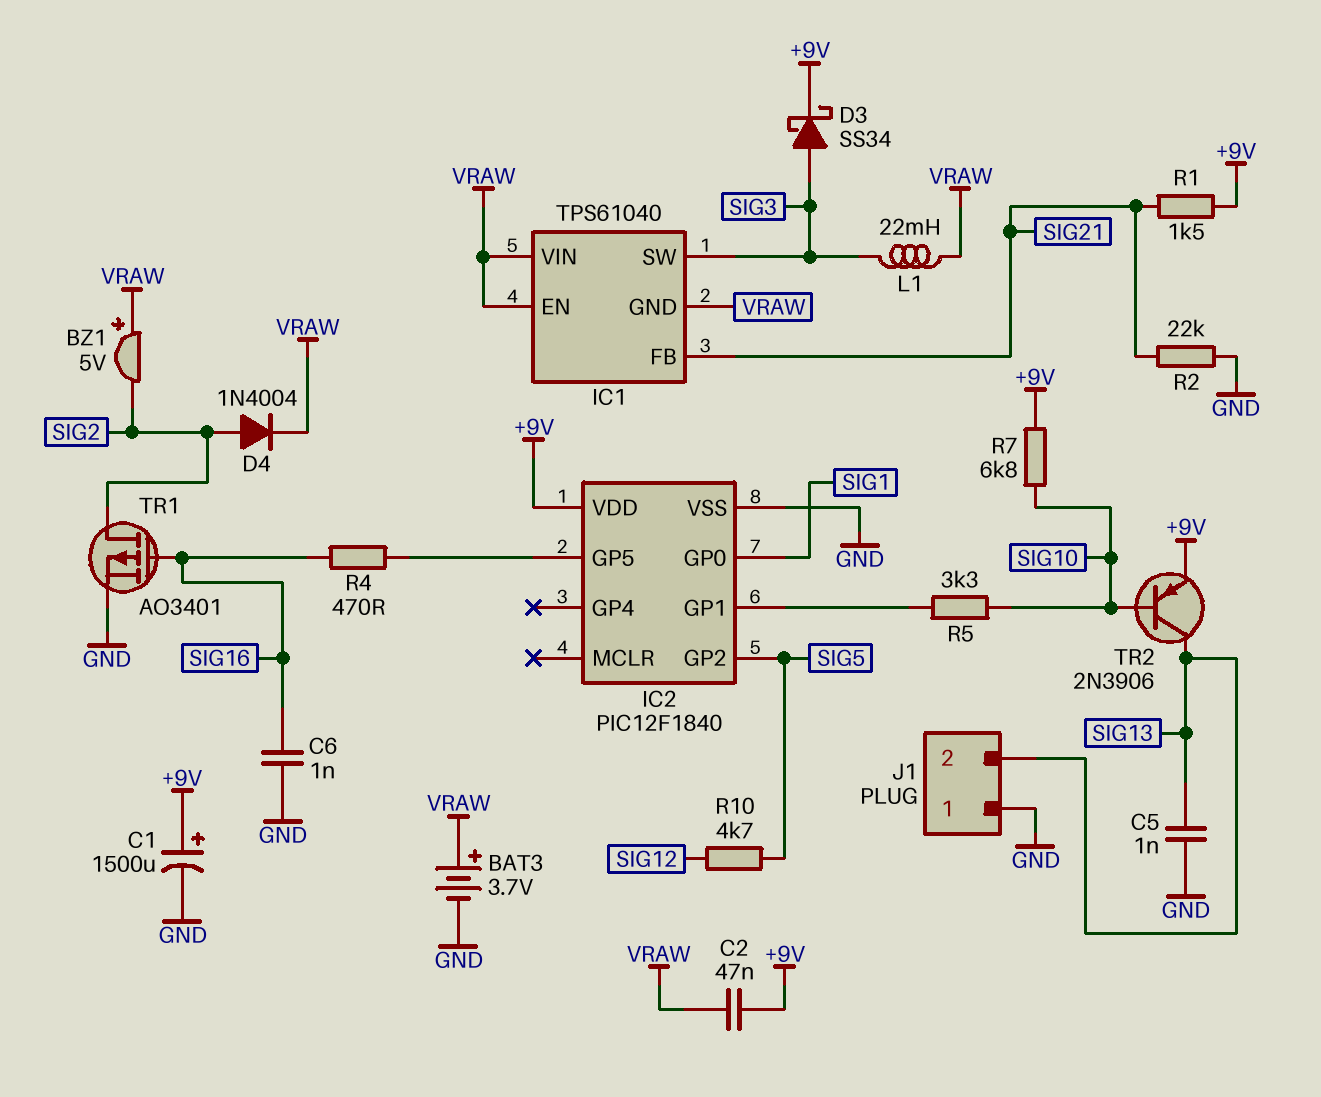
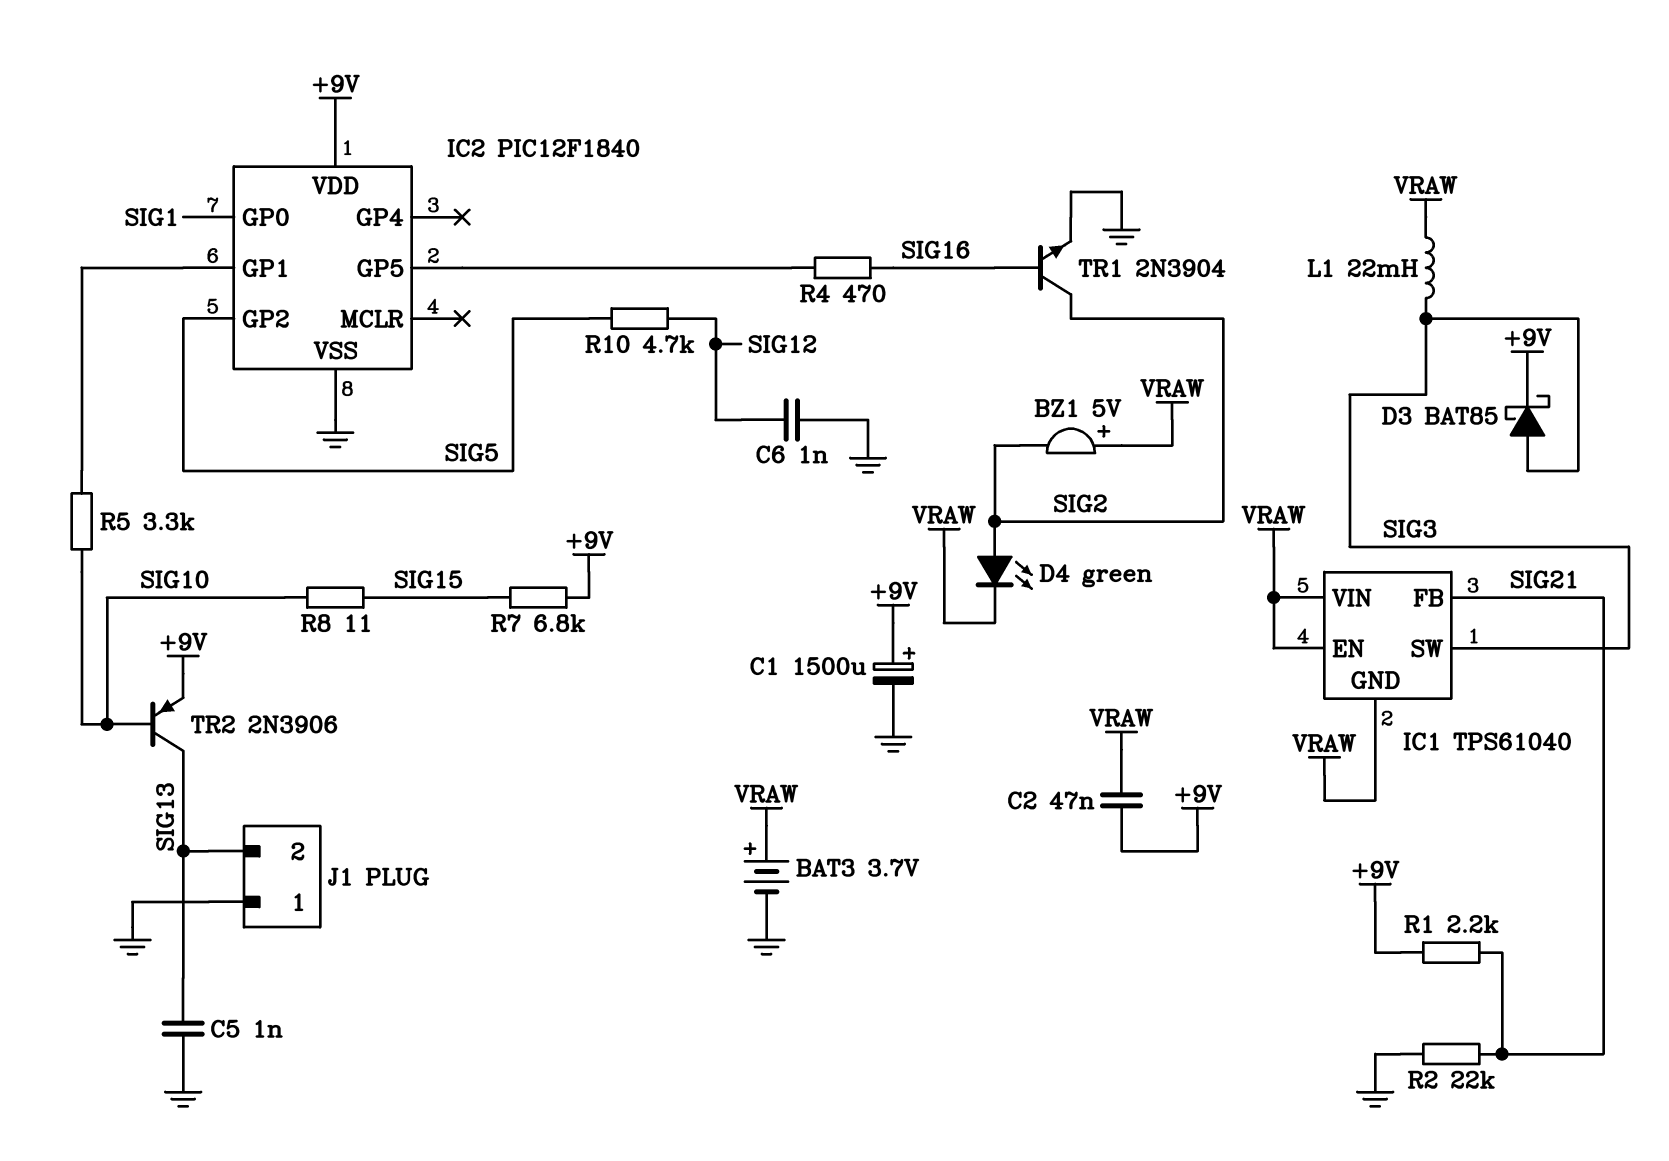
C6: 1nF (GND, SIG16) -> 1nF (GND, SIG12)
D3: schottky SS34 (A SIG3, K +9V) -> schottky BAT85 (A SIG3, K +9V)
D4: diode 1N4004 (A SIG2, K VRAW) -> LED green (A SIG2, K VRAW)
R1: 1.5k (+9V, SIG21) -> 2.2k (+9V, SIG21)
R7: 6.8k (+9V, SIG10) -> 6.8k (+9V, SIG15)
R8: none -> 11 (SIG10, SIG15)
TR1: PMOS AO3401 (G SIG16, D SIG2, S GND) -> NPN 2N3904 (B SIG16, C SIG2, E GND)

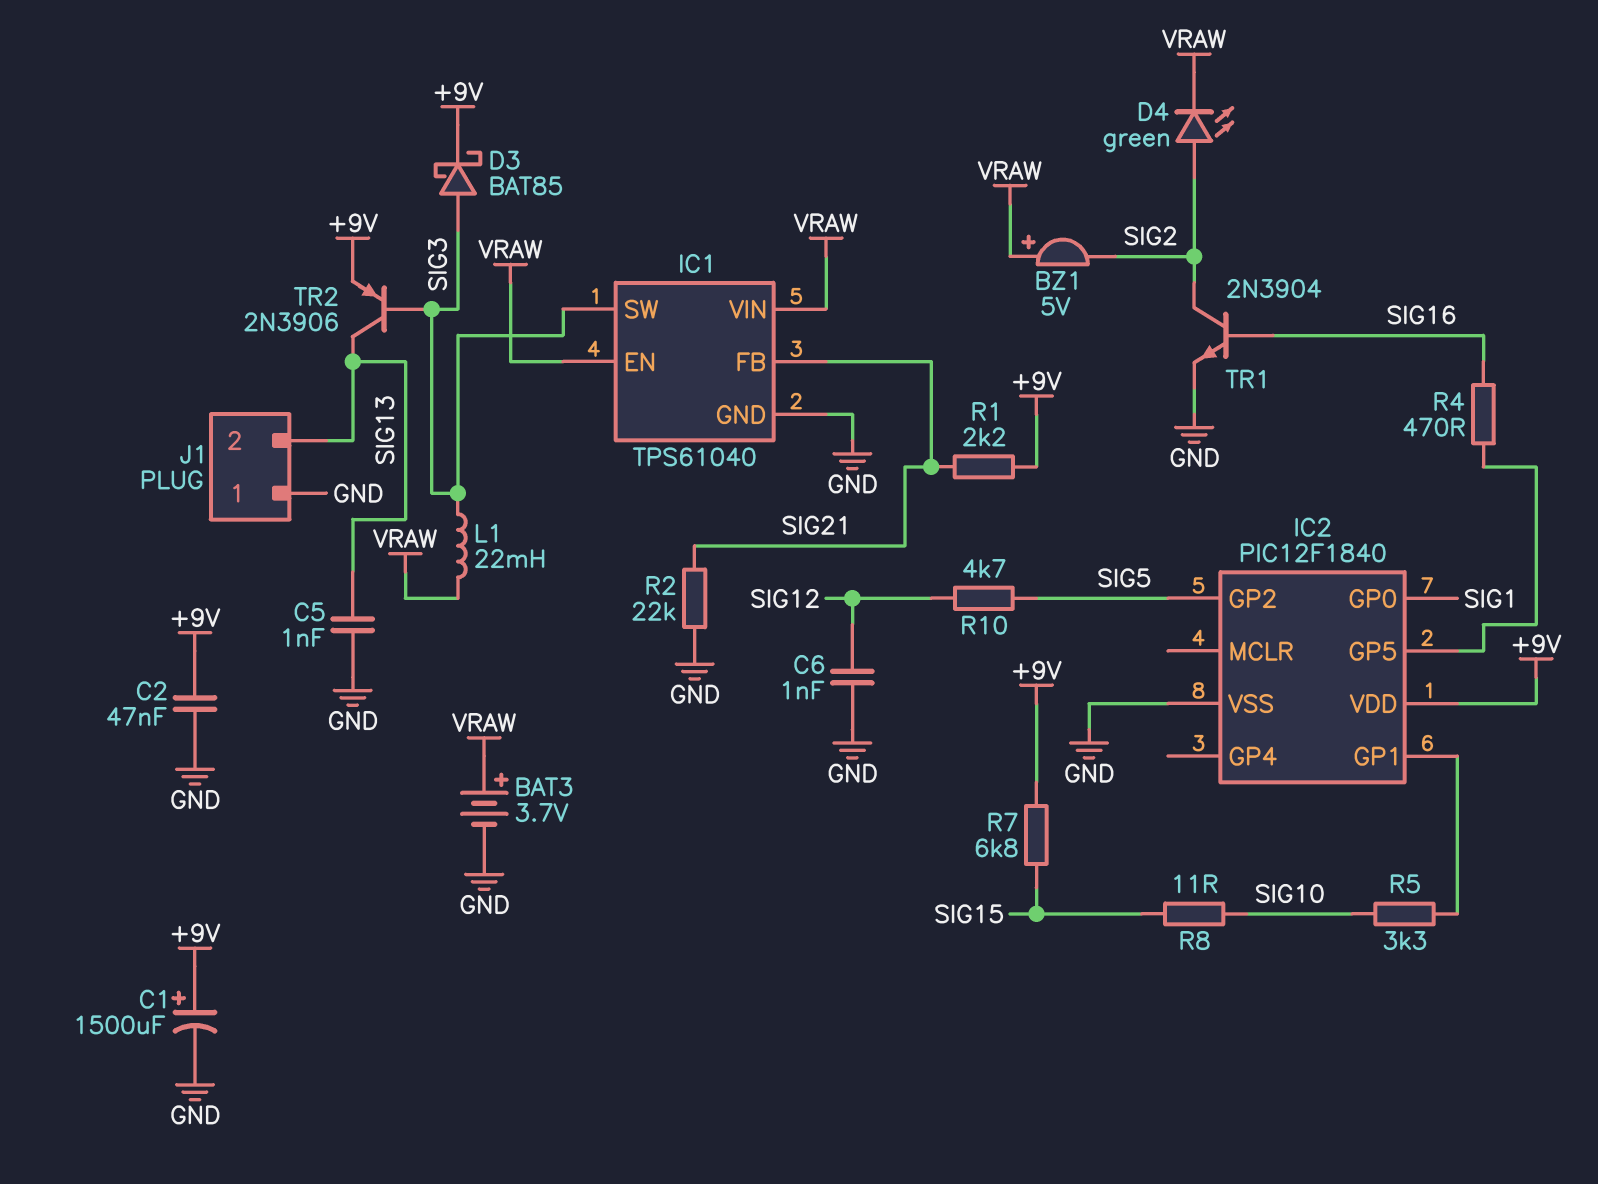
C2: 47nF (+9V, VRAW) -> 47nF (+9V, GND)
IC1 pin GND: VRAW -> GND
TR2: PNP 2N3906 (B SIG10, C SIG13, E +9V) -> PNP 2N3906 (B SIG3, C SIG13, E +9V)

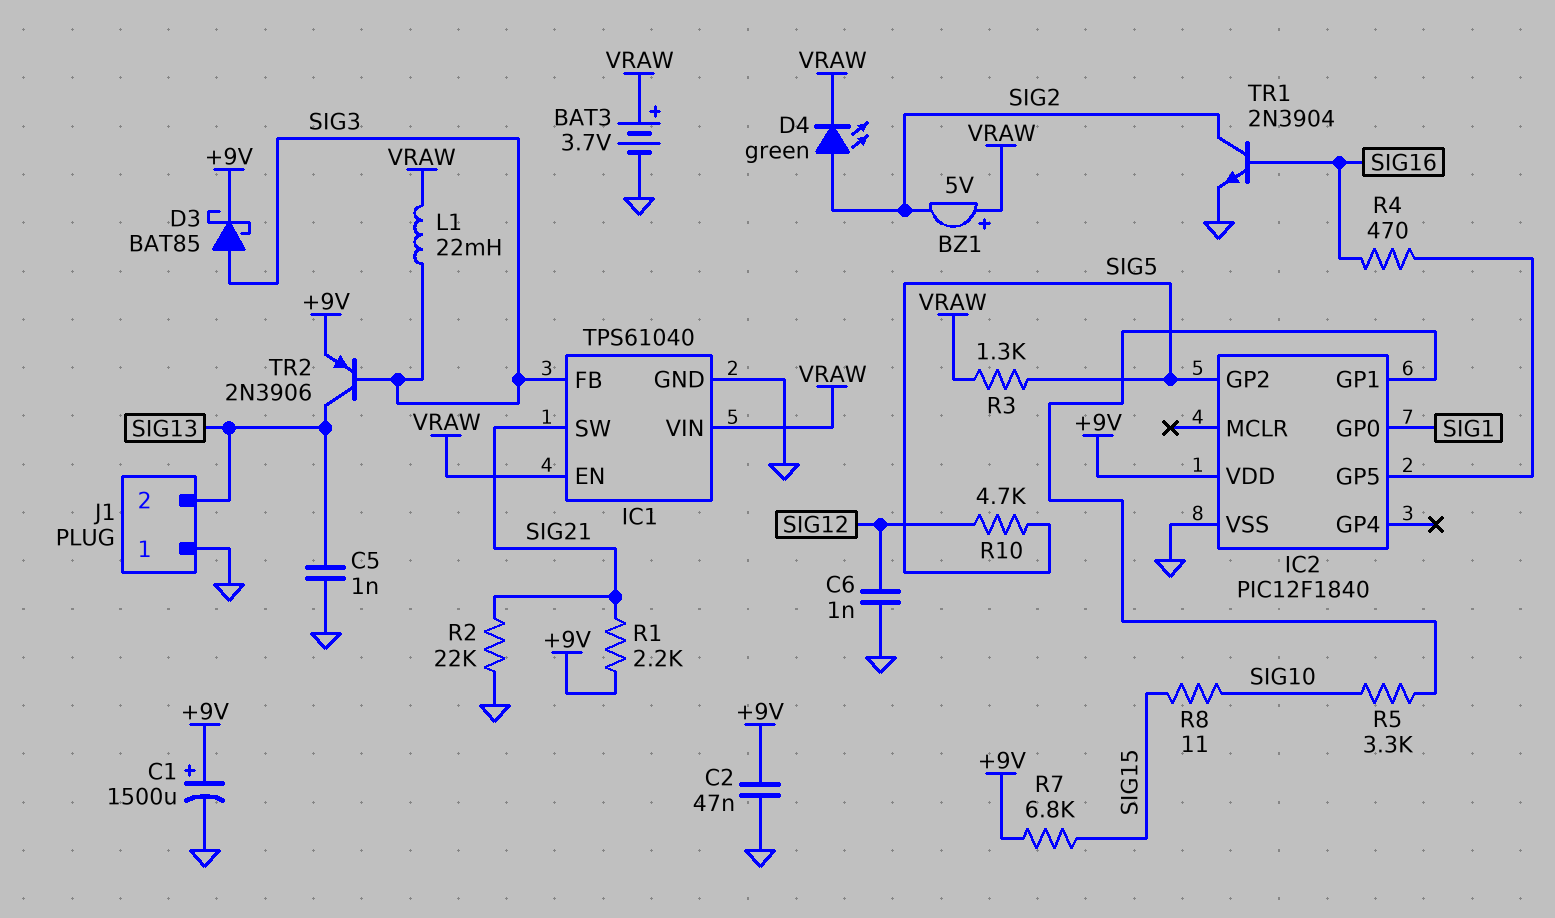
IC1 pin FB: SIG21 -> SIG3
IC1 pin SW: SIG3 -> SIG21
R3: none -> 1.3k (SIG5, VRAW)

